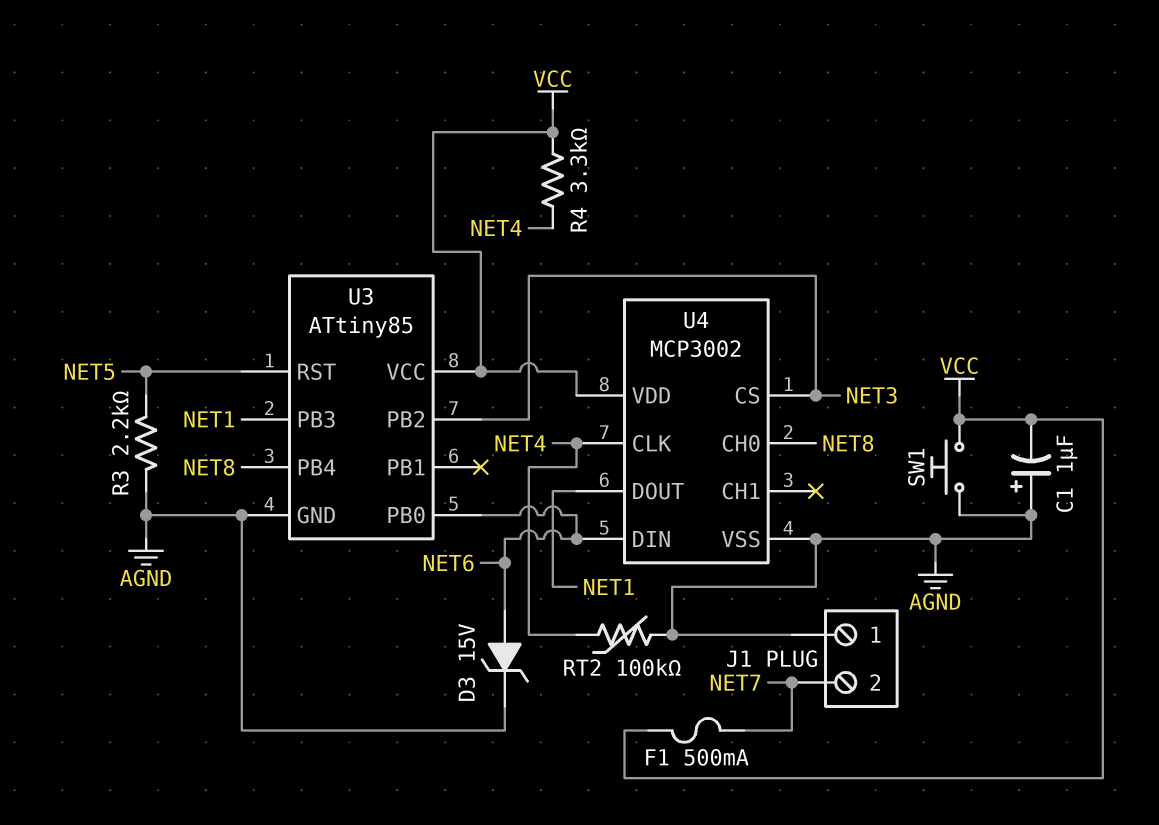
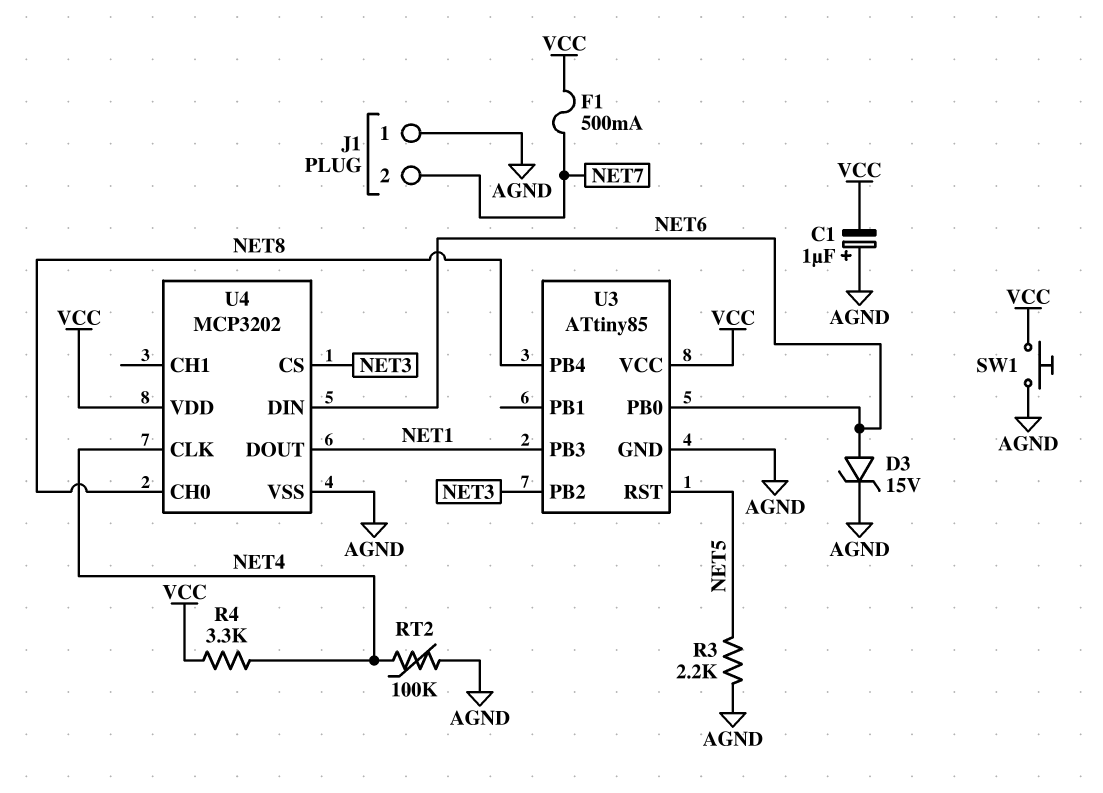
U4: MCP3002 -> MCP3202

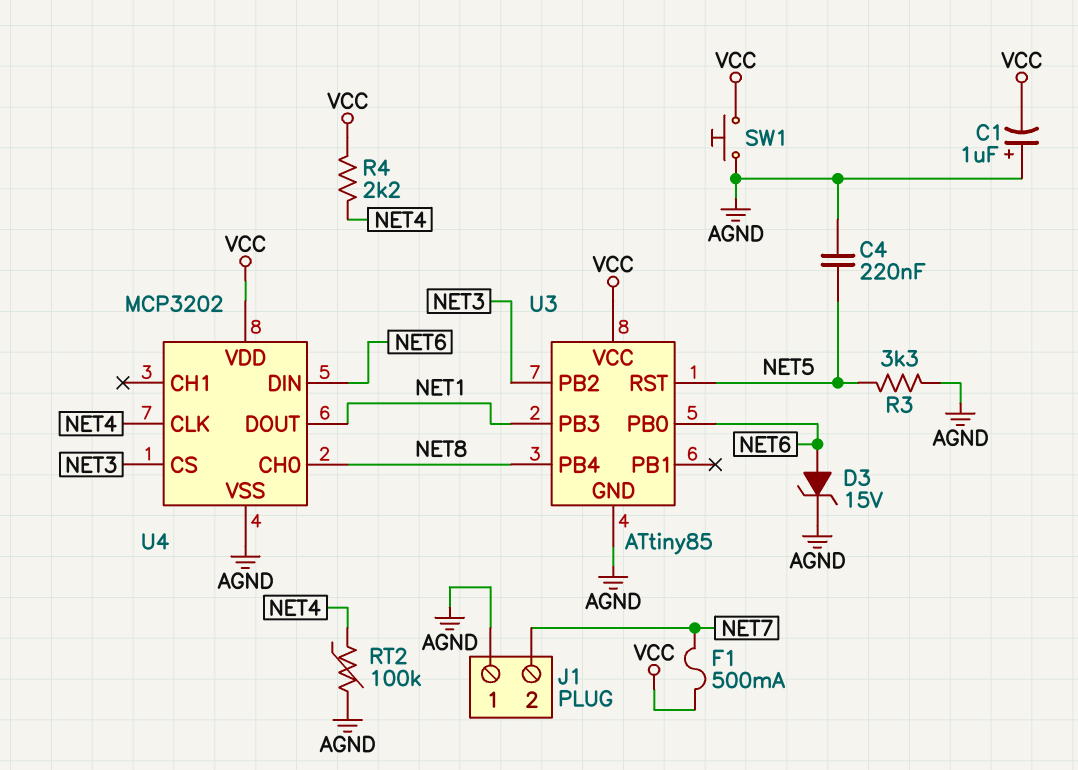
C4: none -> 220nF (AGND, NET5)
R3: 2.2k (AGND, NET5) -> 3.3k (AGND, NET5)
R4: 3.3k (NET4, VCC) -> 2.2k (NET4, VCC)

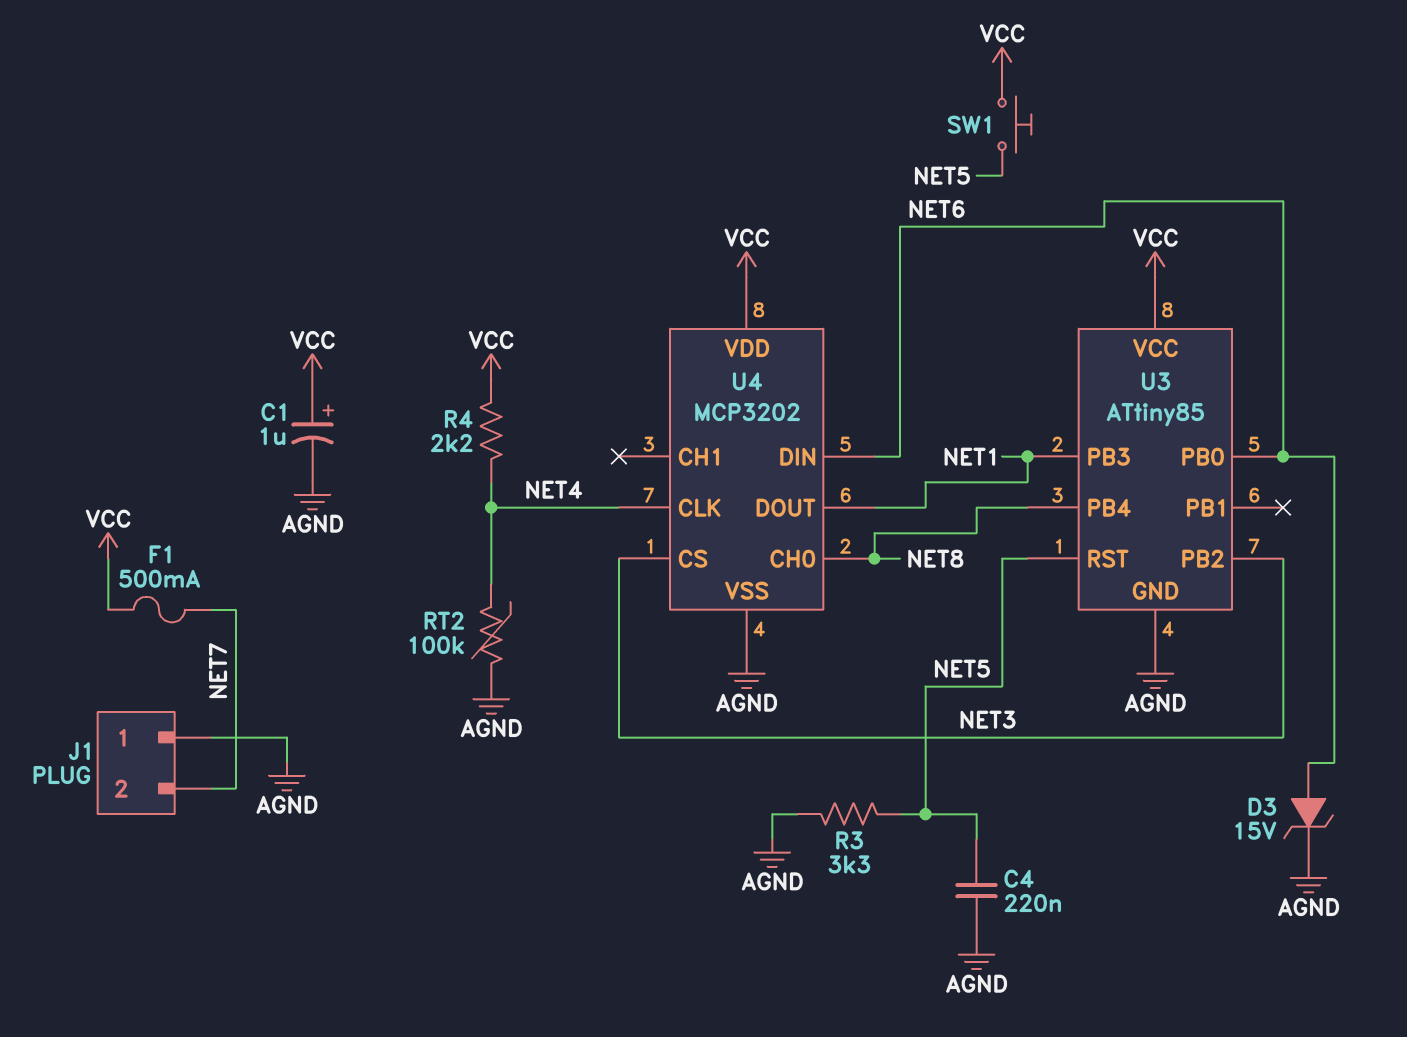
C1: 1uF (plus AGND, minus VCC) -> 1uF (plus VCC, minus AGND)
SW1: button (AGND, VCC) -> button (NET5, VCC)

